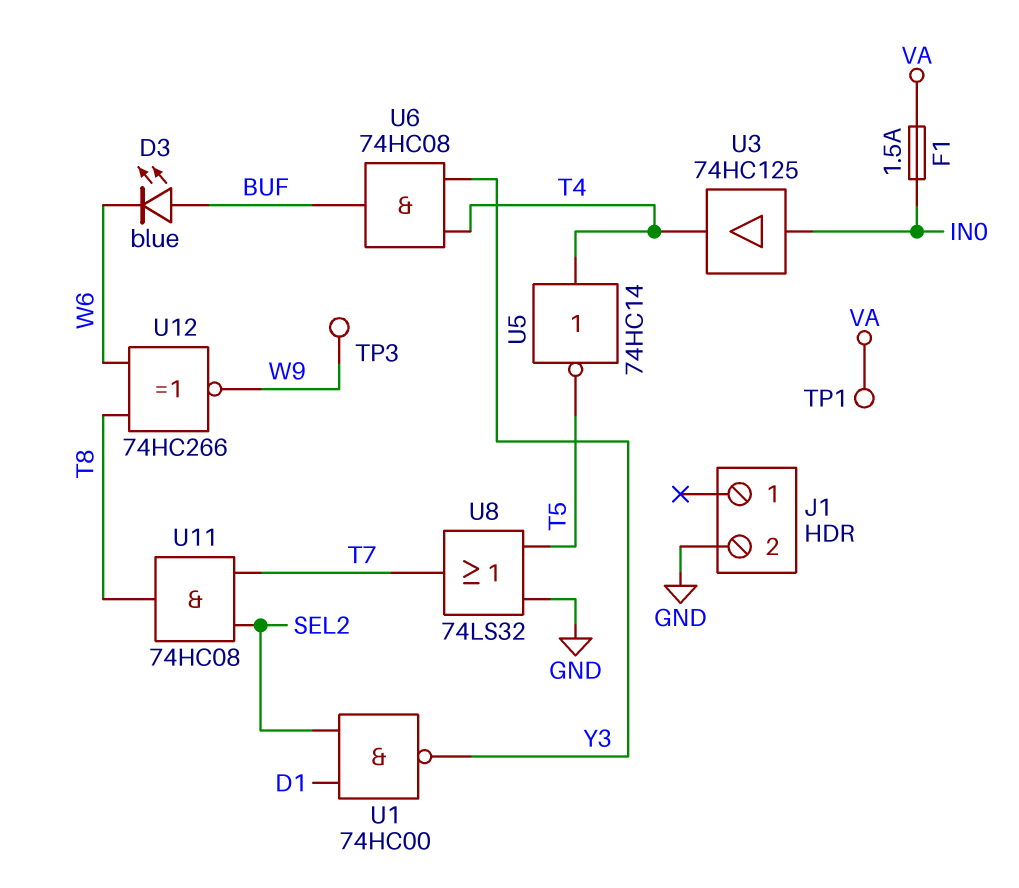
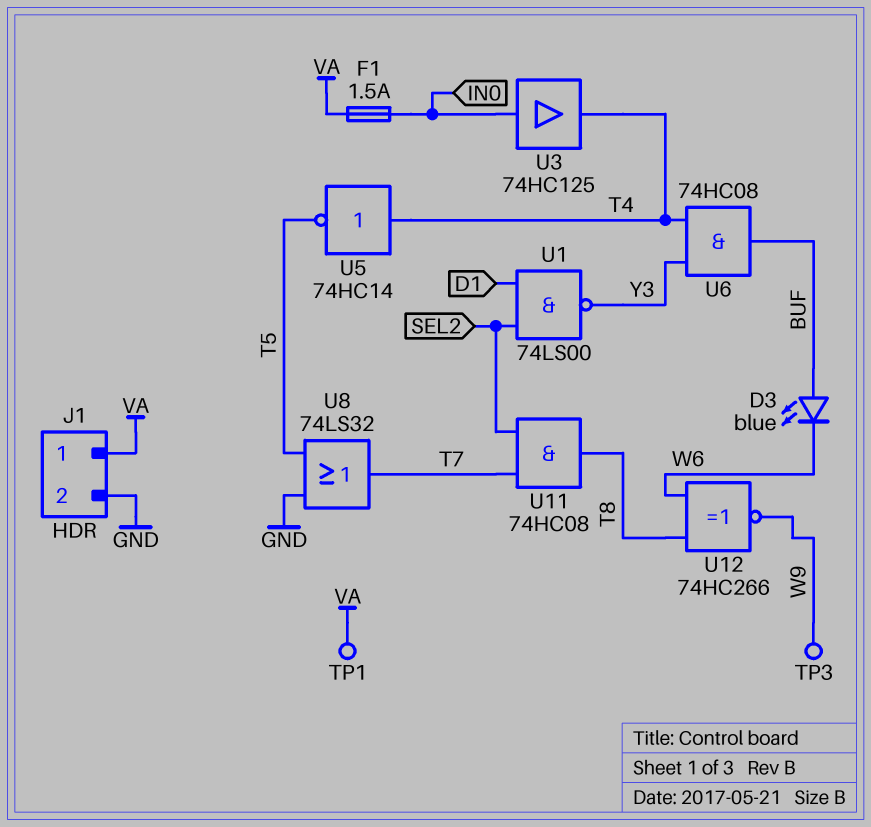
J1 pin 1: none -> VA
U1: NAND 74HC00 (in D1, in SEL2, out Y3) -> NAND 74LS00 (in D1, in SEL2, out Y3)

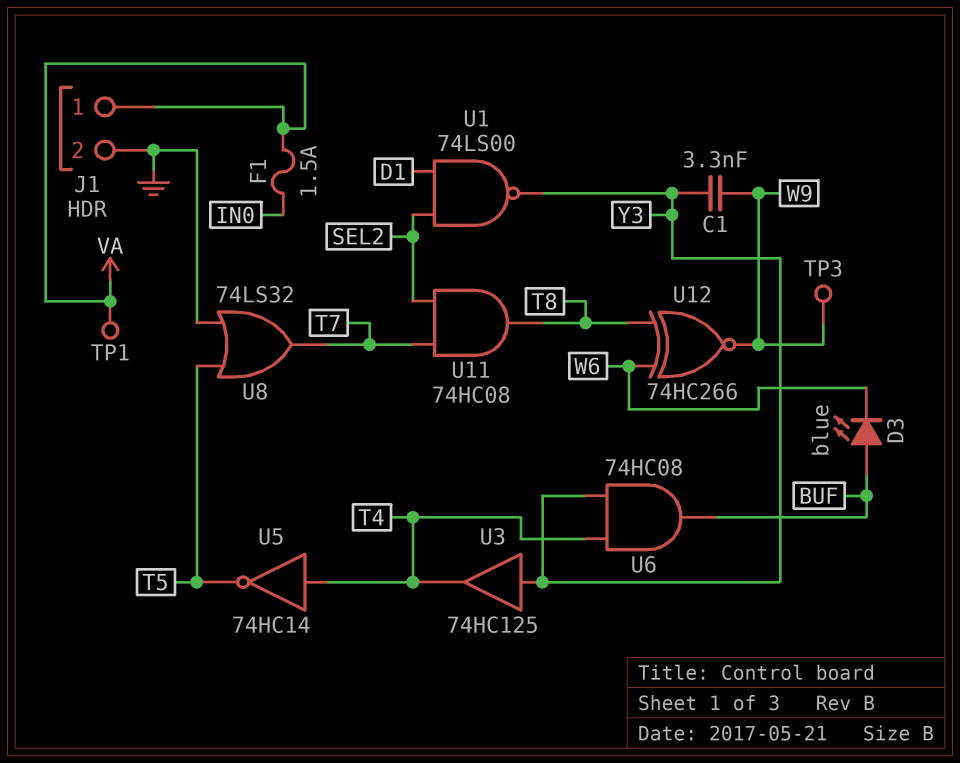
C1: none -> 3.3nF (W9, Y3)
U3: buffer 74HC125 (in IN0, out T4) -> buffer 74HC125 (in Y3, out T4)

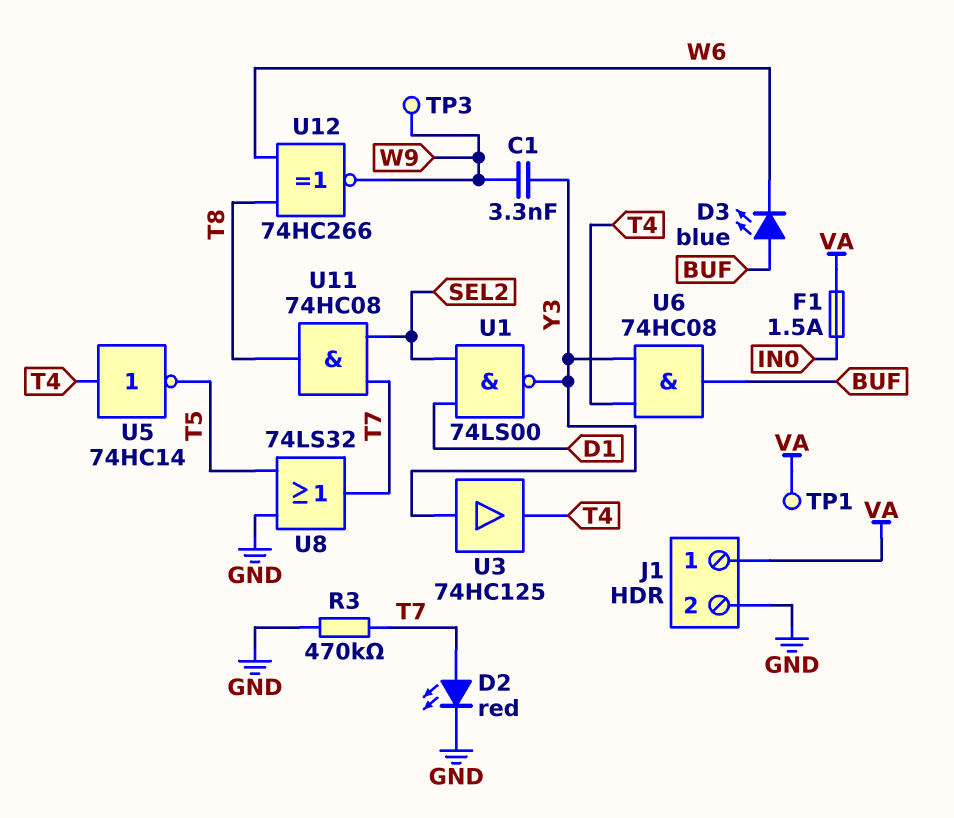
D2: none -> LED red (A T7, K GND)
R3: none -> 470k (GND, T7)

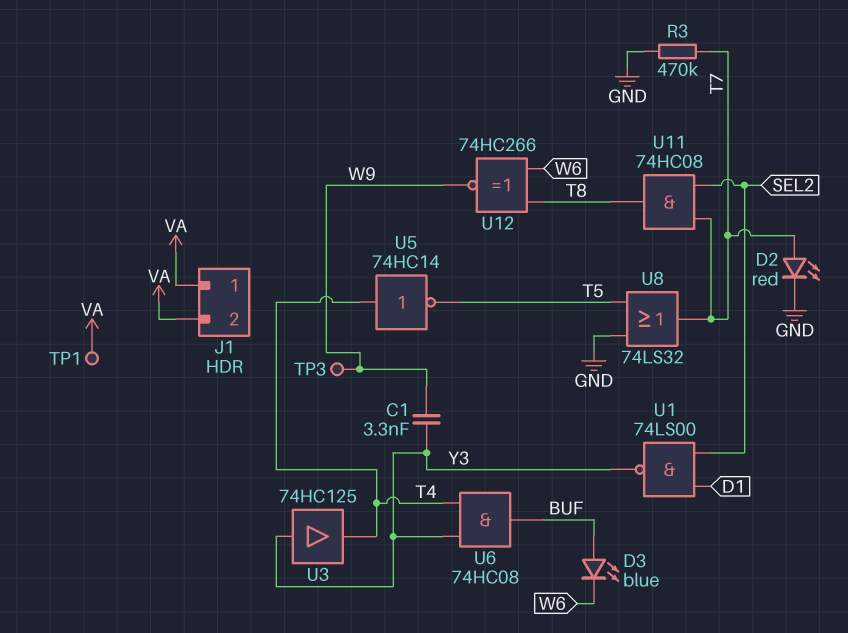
F1: 1.5A (IN0, VA) -> none
J1 pin 2: GND -> VA

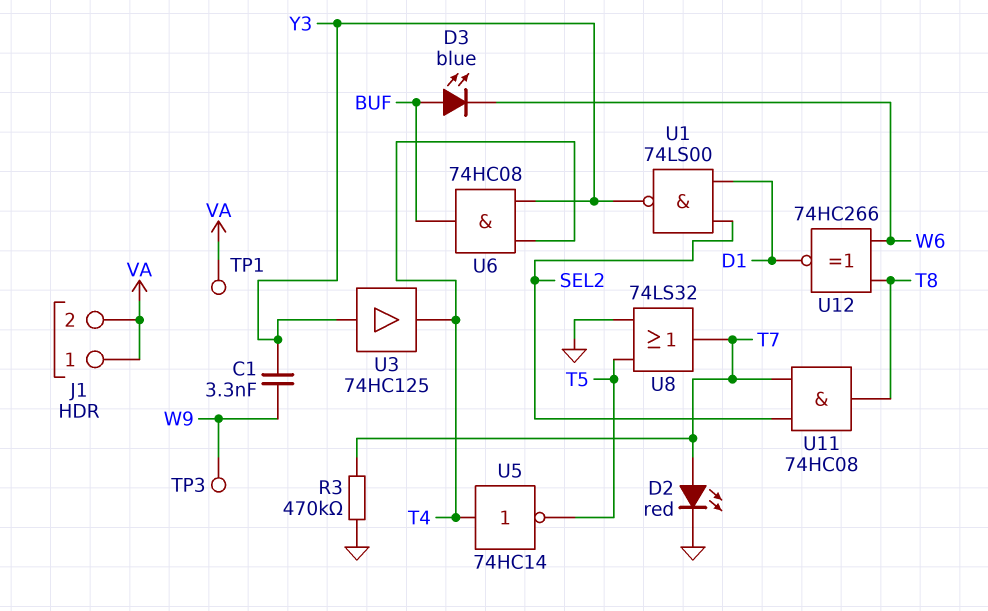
U12: XNOR 74HC266 (in T8, in W6, out W9) -> XNOR 74HC266 (in T8, in W6, out D1)

